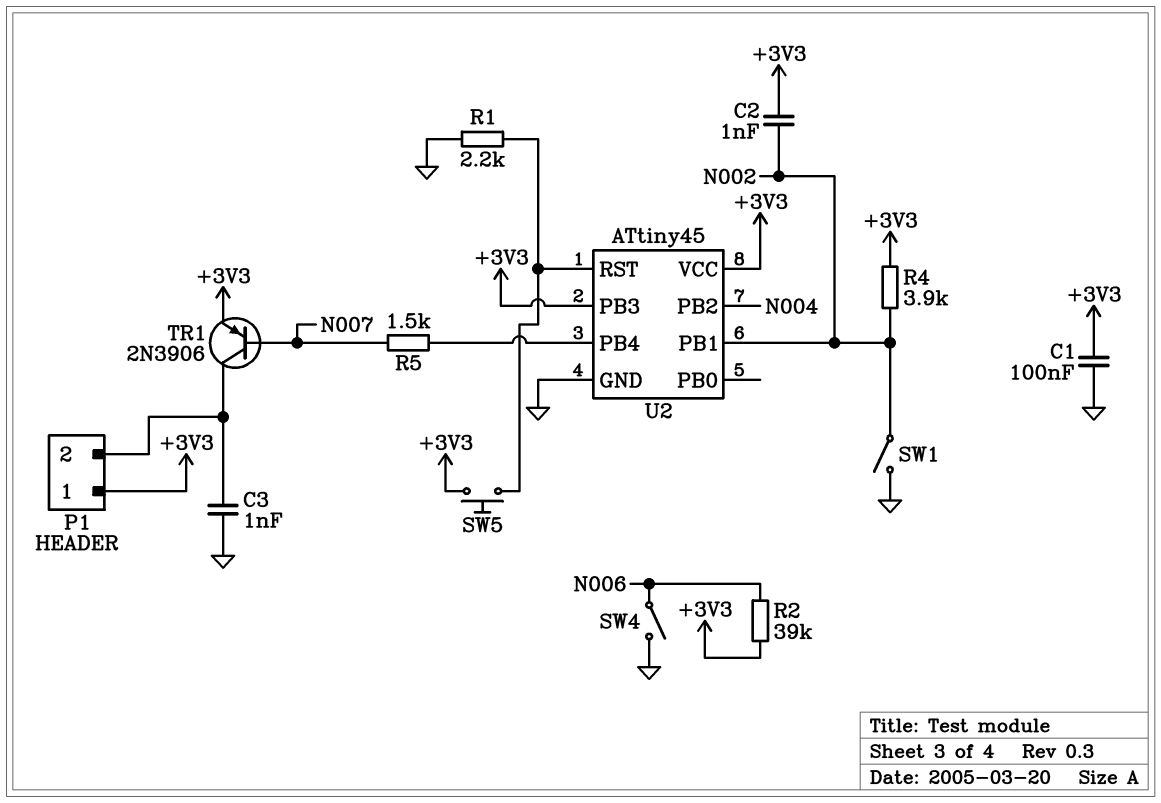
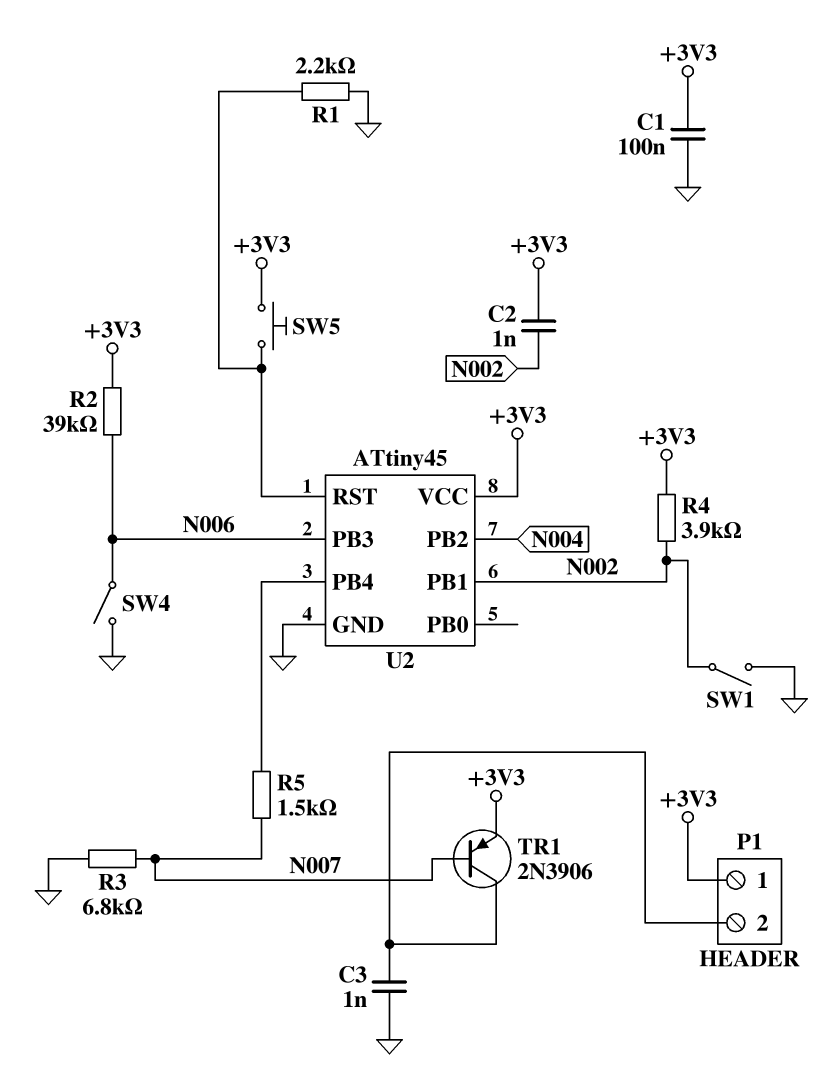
R3: none -> 6.8k (GND, N007)
U2 pin PB3: +3V3 -> N006

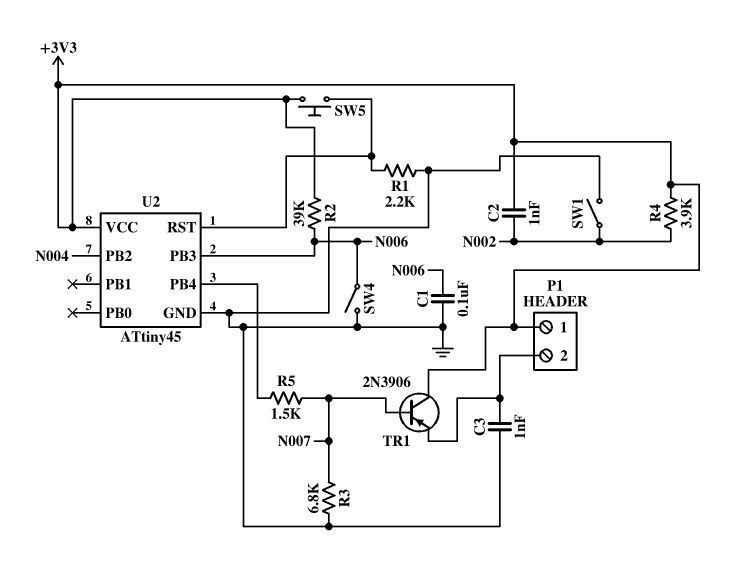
C1: 100nF (+3V3, GND) -> 100nF (GND, N006)
TR1: PNP 2N3906 (B N007, C P1/2, E +3V3) -> PNP 2N3906 (B N007, C +3V3, E P1/2)
U2 pin PB1: N002 -> none

